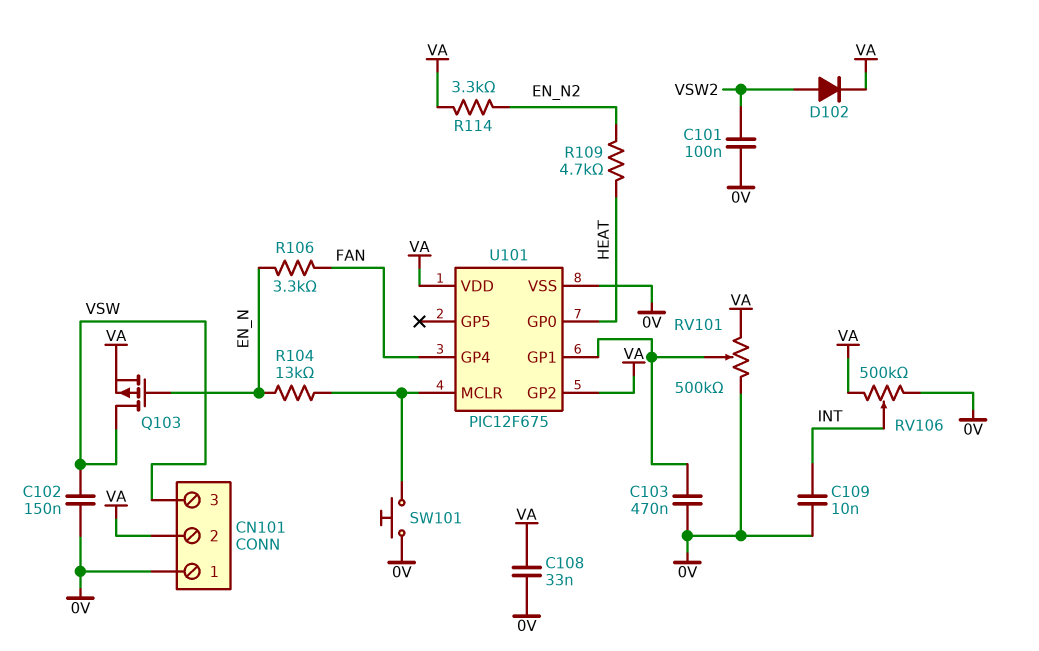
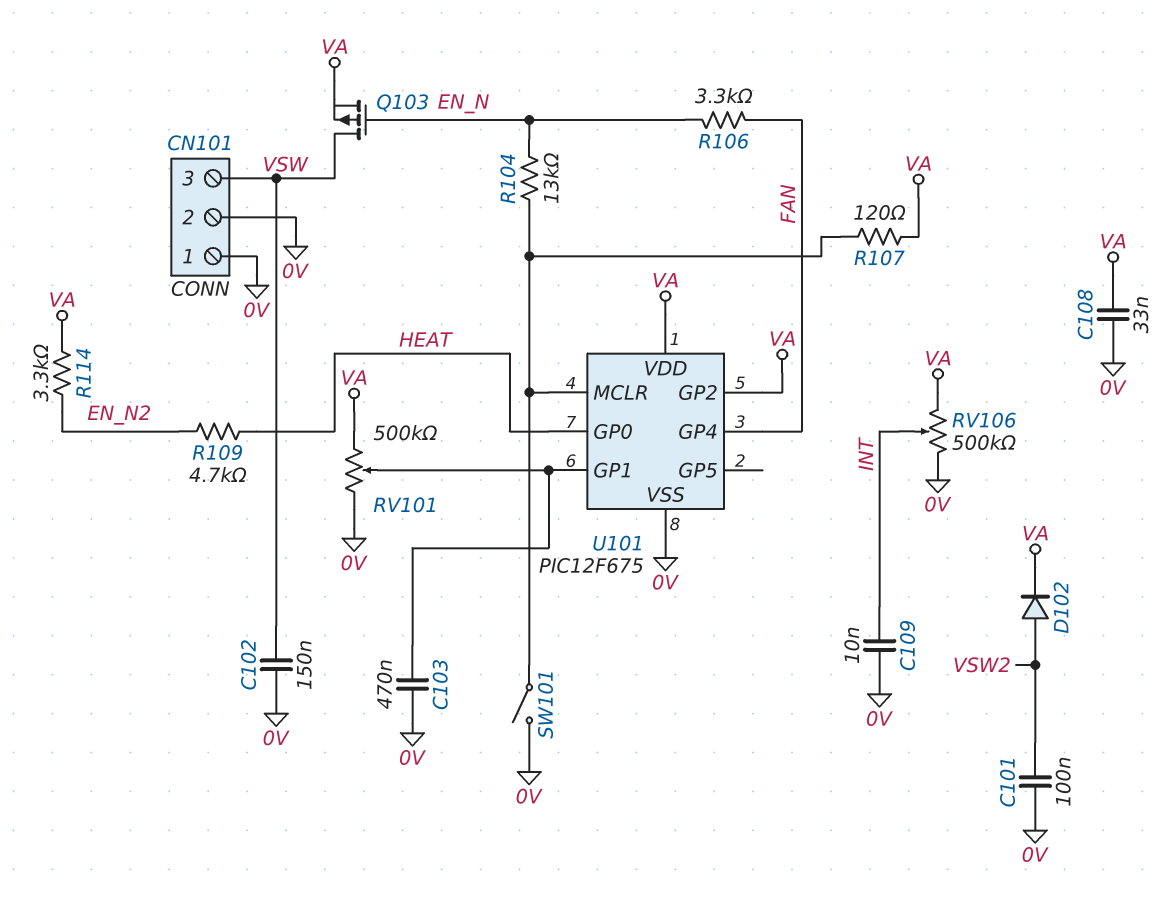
CN101 pin 2: VA -> 0V
R107: none -> 120 (U101/MCLR, VA)
SW101: button (0V, U101/MCLR) -> switch (0V, U101/MCLR)

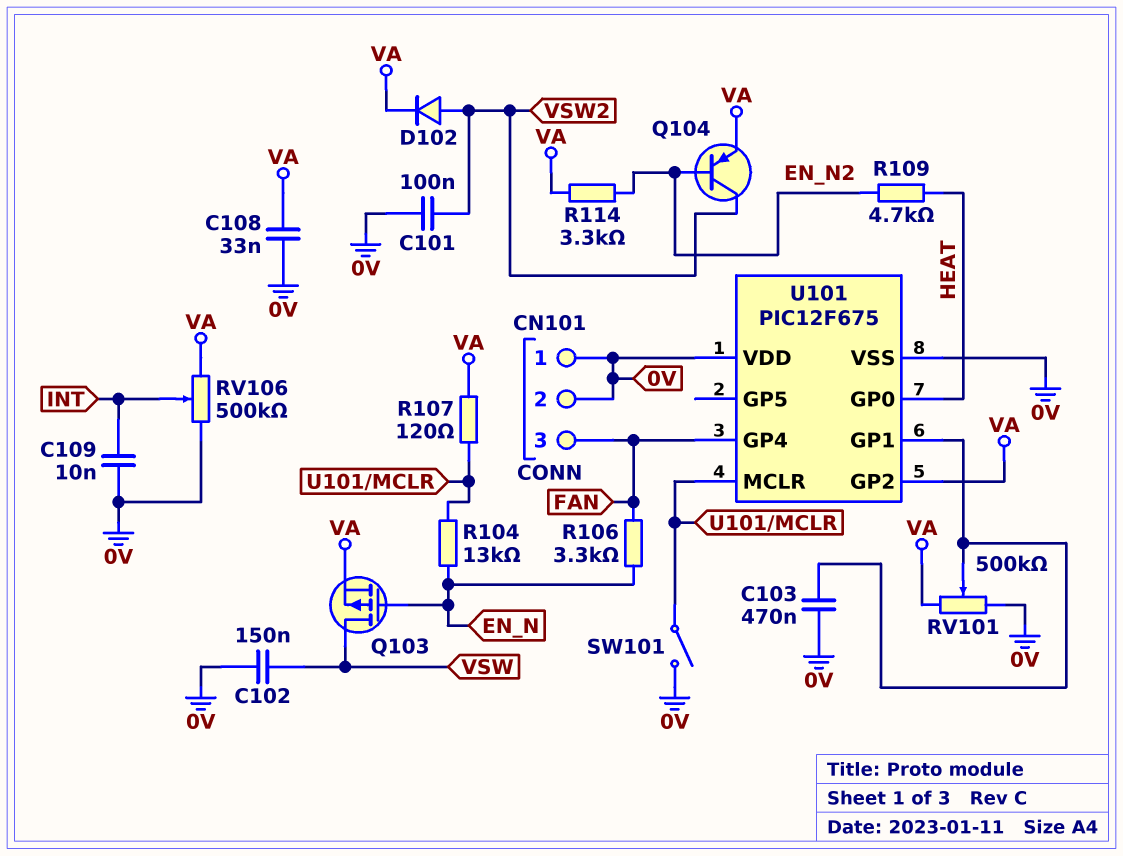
CN101 pin 3: VSW -> FAN
Q104: none -> PNP (B EN_N2, C VSW2, E VA)
U101 pin VDD: VA -> 0V

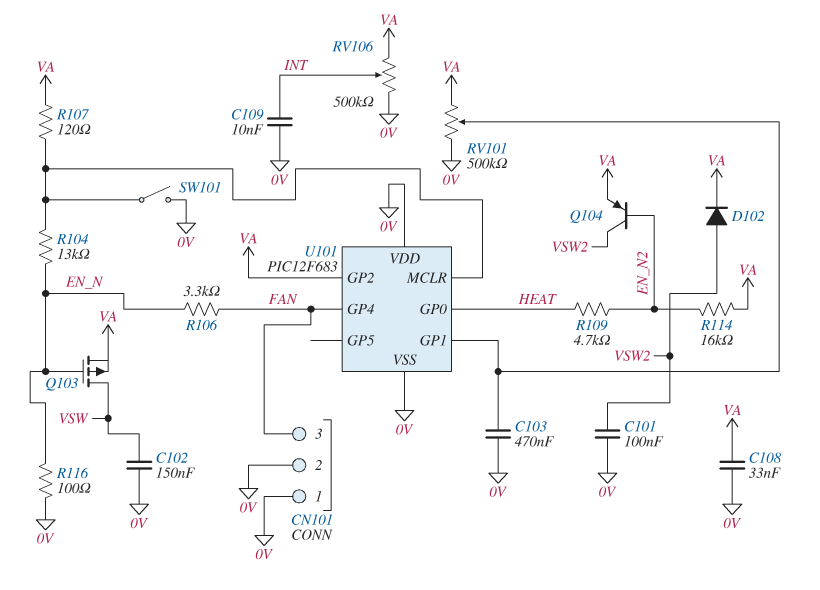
R114: 3.3k (EN_N2, VA) -> 16k (EN_N2, VA)
R116: none -> 100 (0V, EN_N)
U101: PIC12F675 -> PIC12F683

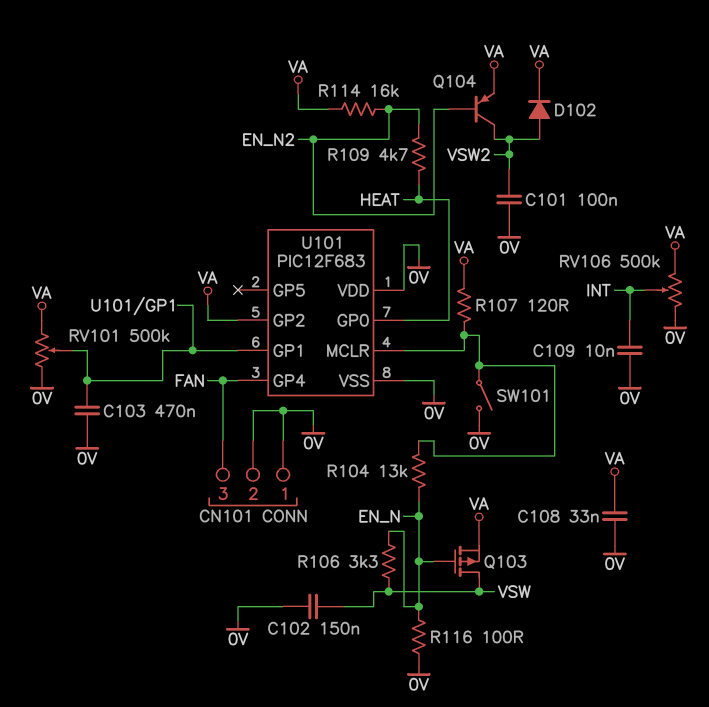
R106: 3.3k (EN_N, FAN) -> 3.3k (EN_N, VSW)

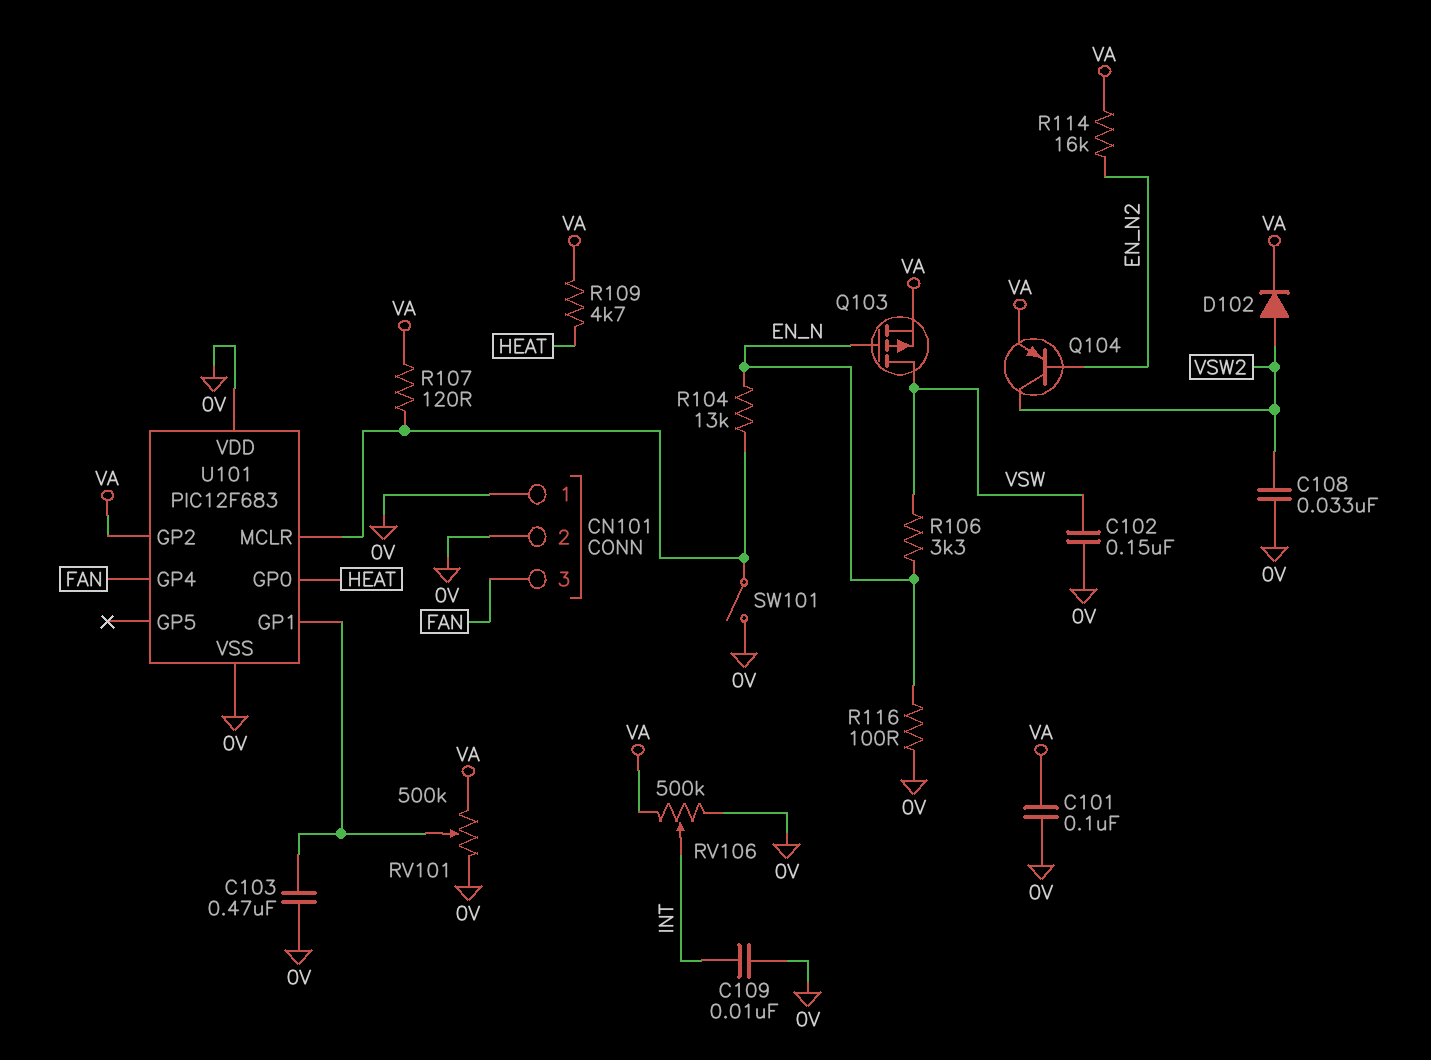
C101: 100nF (0V, VSW2) -> 100nF (0V, VA)
C108: 33nF (0V, VA) -> 33nF (0V, VSW2)
R109: 4.7k (EN_N2, HEAT) -> 4.7k (HEAT, VA)

